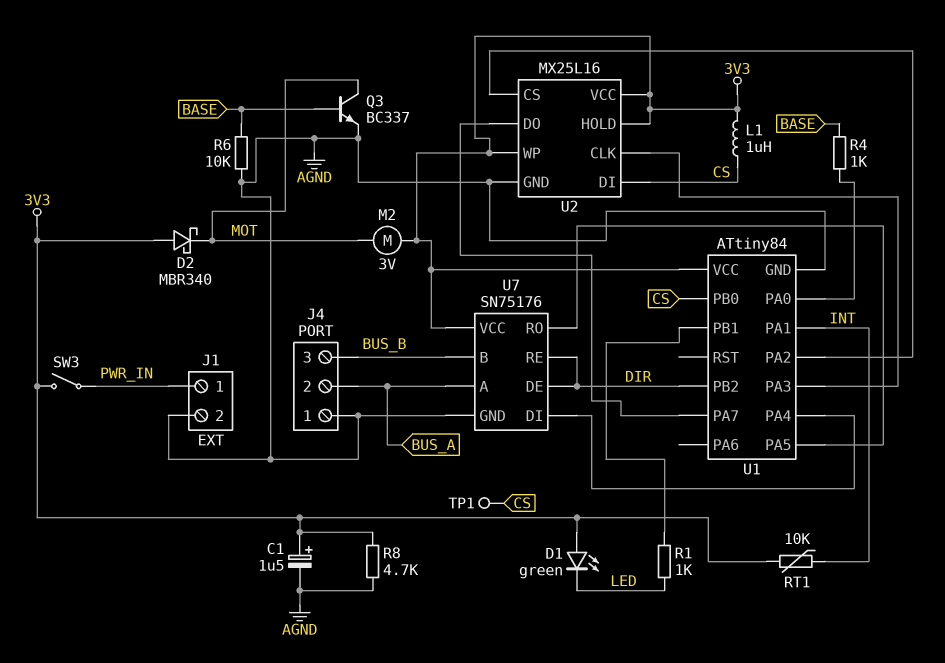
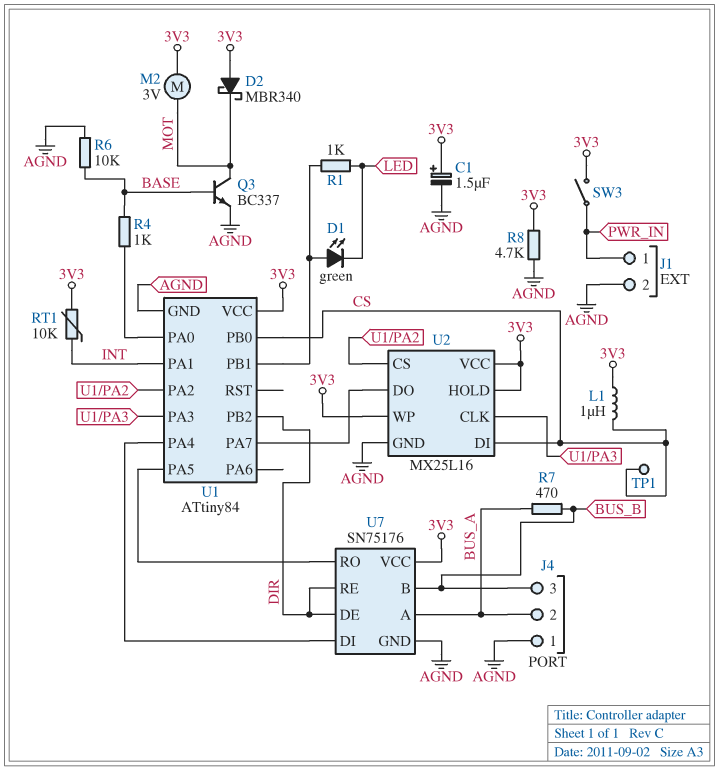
D1: LED green (A 3V3, K LED) -> LED green (A U1/PB1, K LED)
R7: none -> 470 (BUS_A, BUS_B)

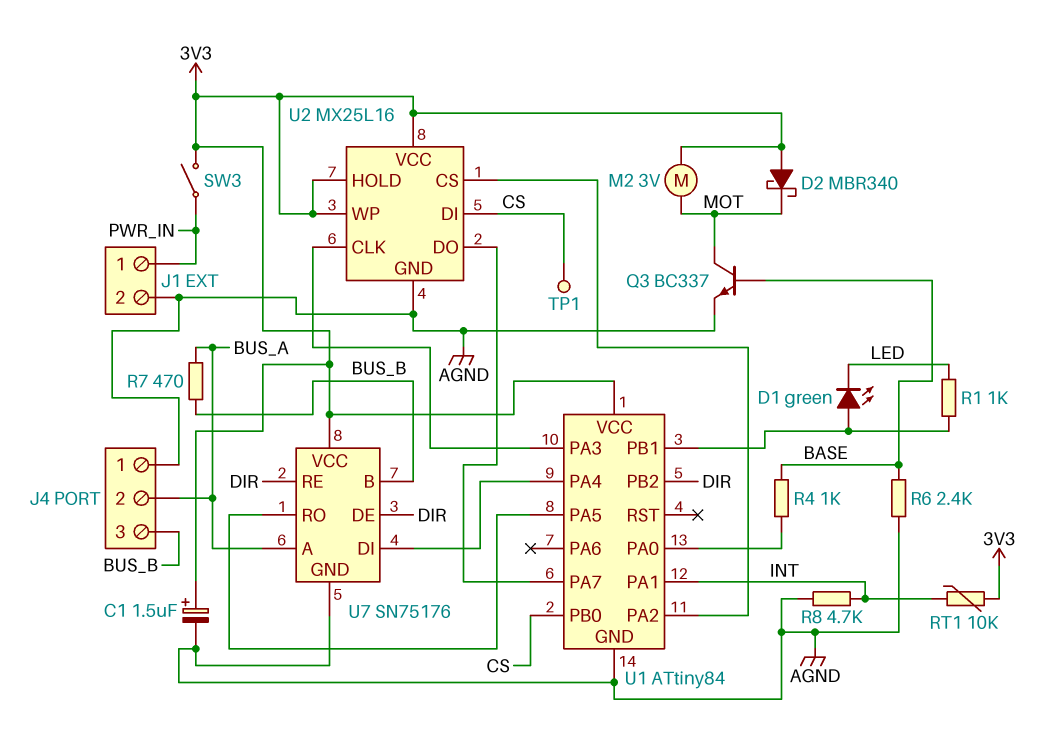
L1: 1uH (3V3, CS) -> none
R6: 10k (AGND, BASE) -> 2.4k (AGND, BASE)
R8: 4.7k (3V3, AGND) -> 4.7k (AGND, INT)

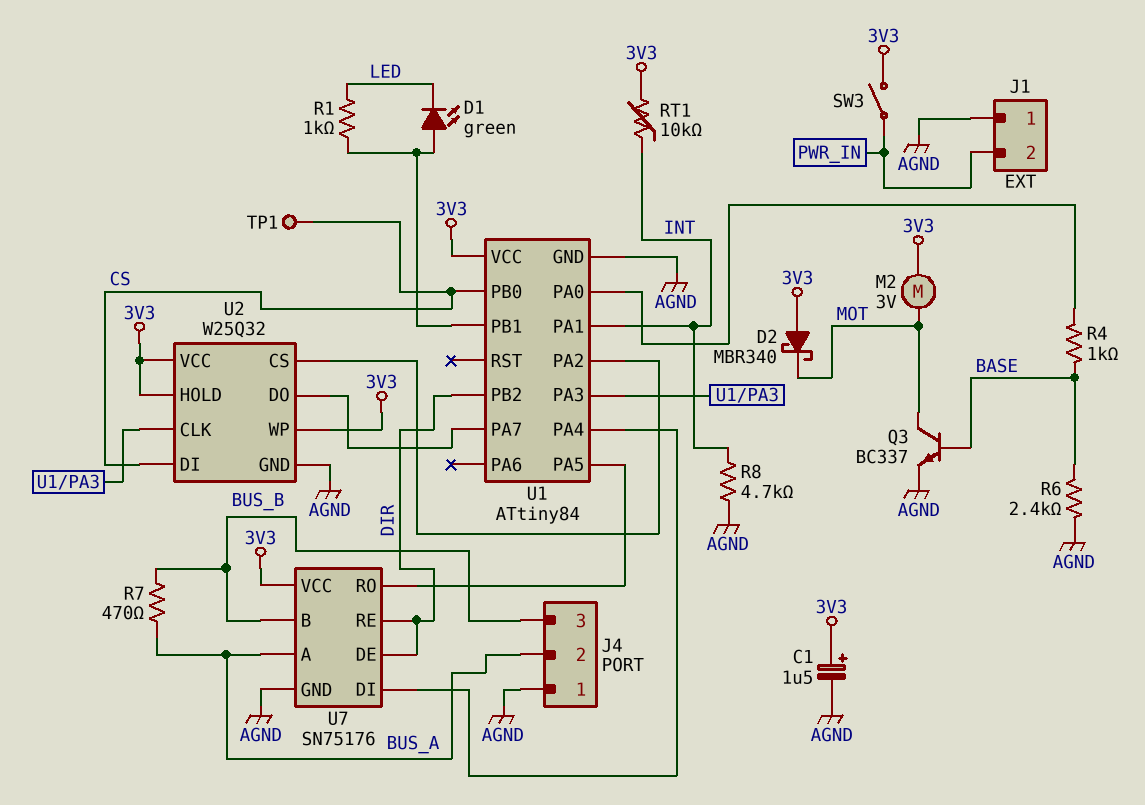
J1 pin 1: PWR_IN -> AGND
J1 pin 2: AGND -> PWR_IN
U2: MX25L16 -> W25Q32

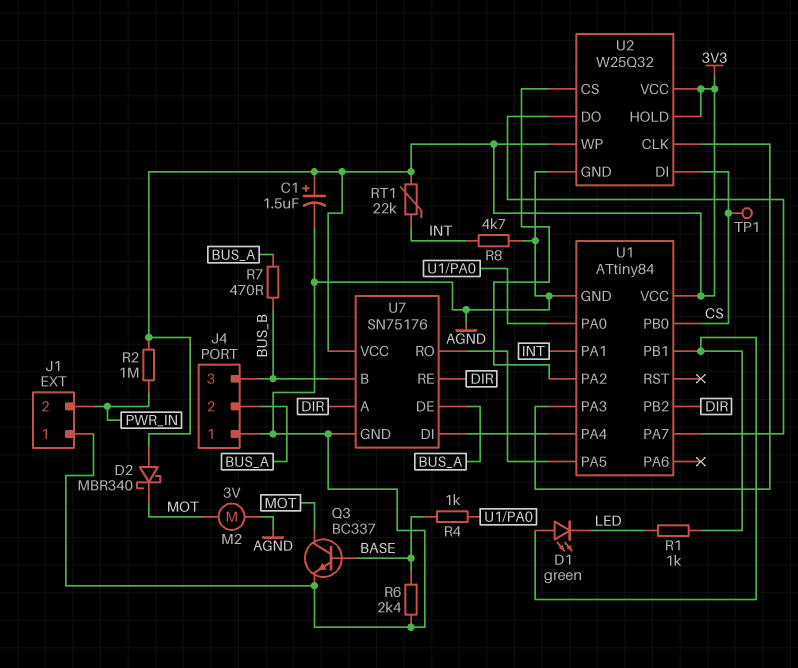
M2: motor 3V (3V3, MOT) -> motor 3V (AGND, MOT)
R2: none -> 1M (3V3, PWR_IN)
RT1: 10k (3V3, INT) -> 22k (3V3, INT)
SW3: switch (3V3, PWR_IN) -> none
U7 pin A: BUS_A -> DIR
U7 pin DE: DIR -> BUS_A

